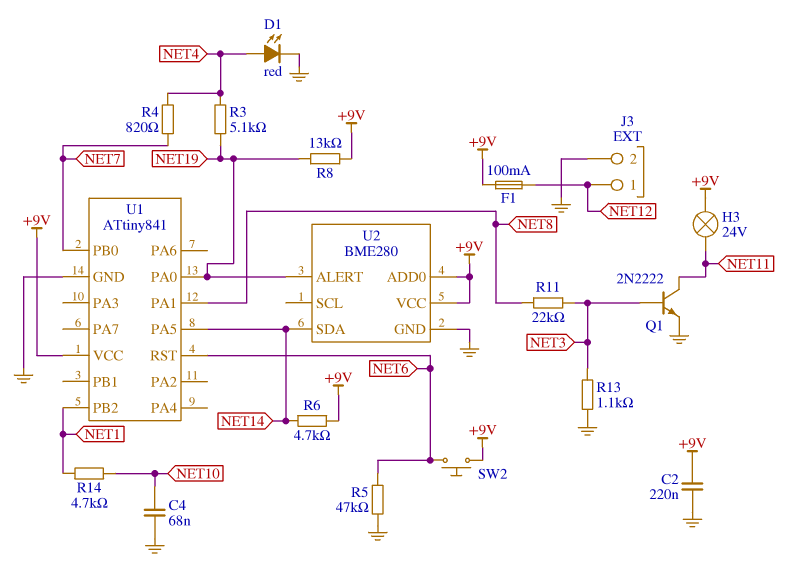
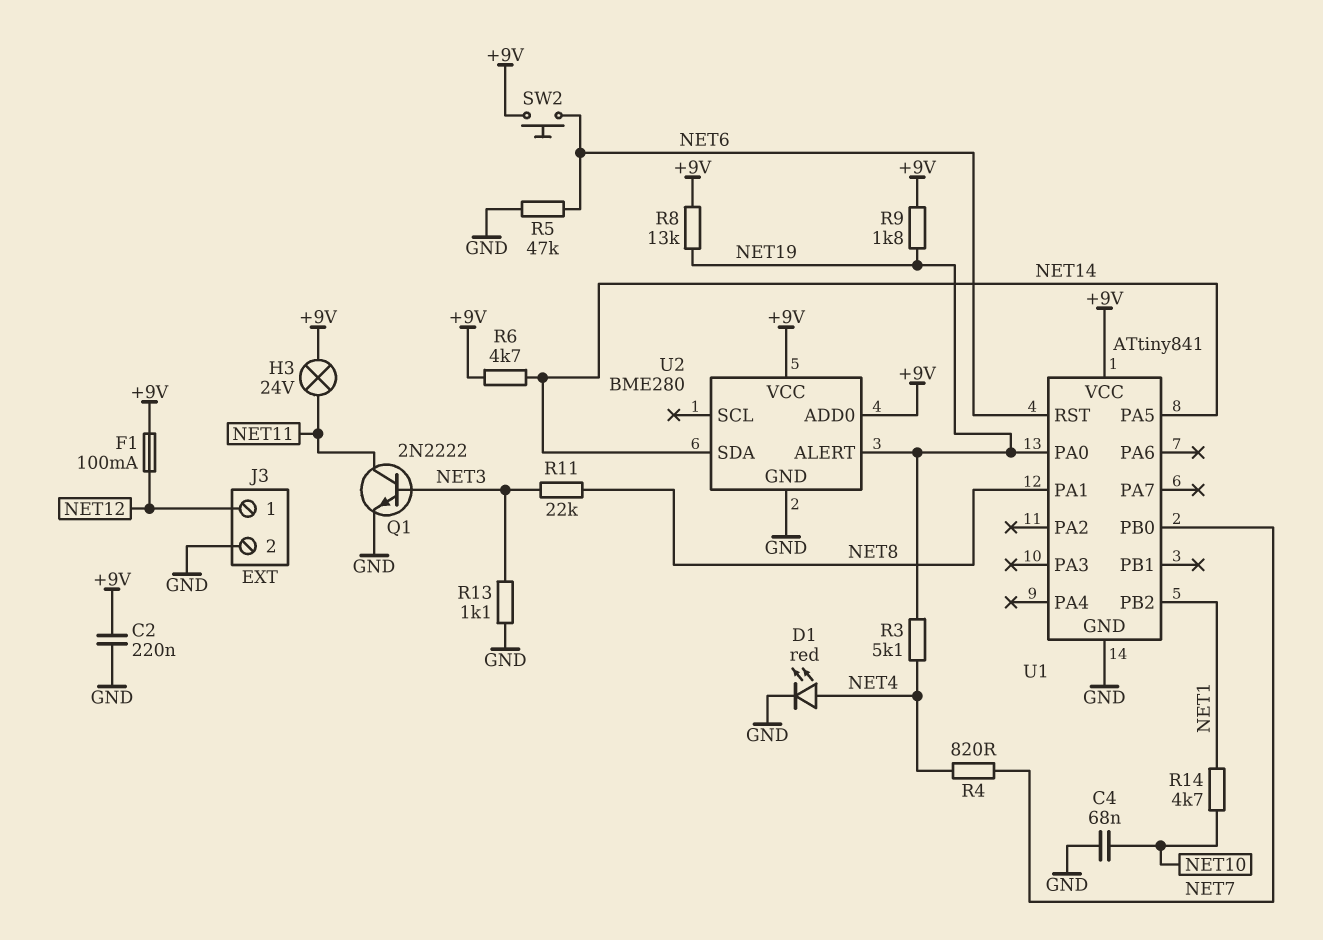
R9: none -> 1.8k (+9V, NET19)

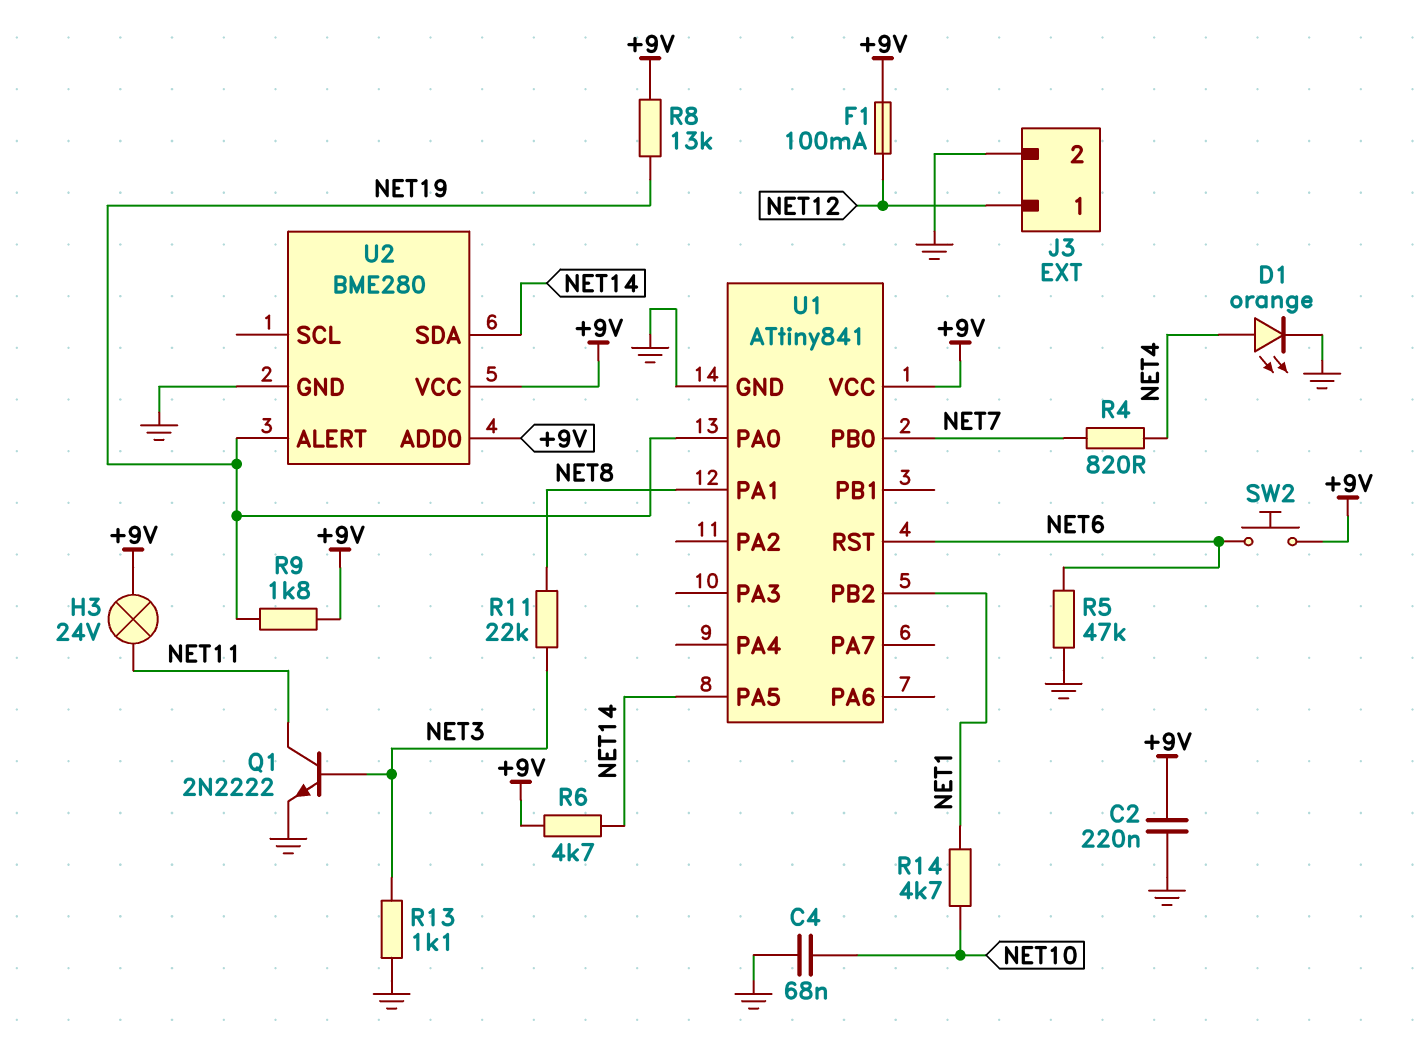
D1: LED red (A NET4, K GND) -> LED orange (A NET4, K GND)
R3: 5.1k (NET4, NET19) -> none

